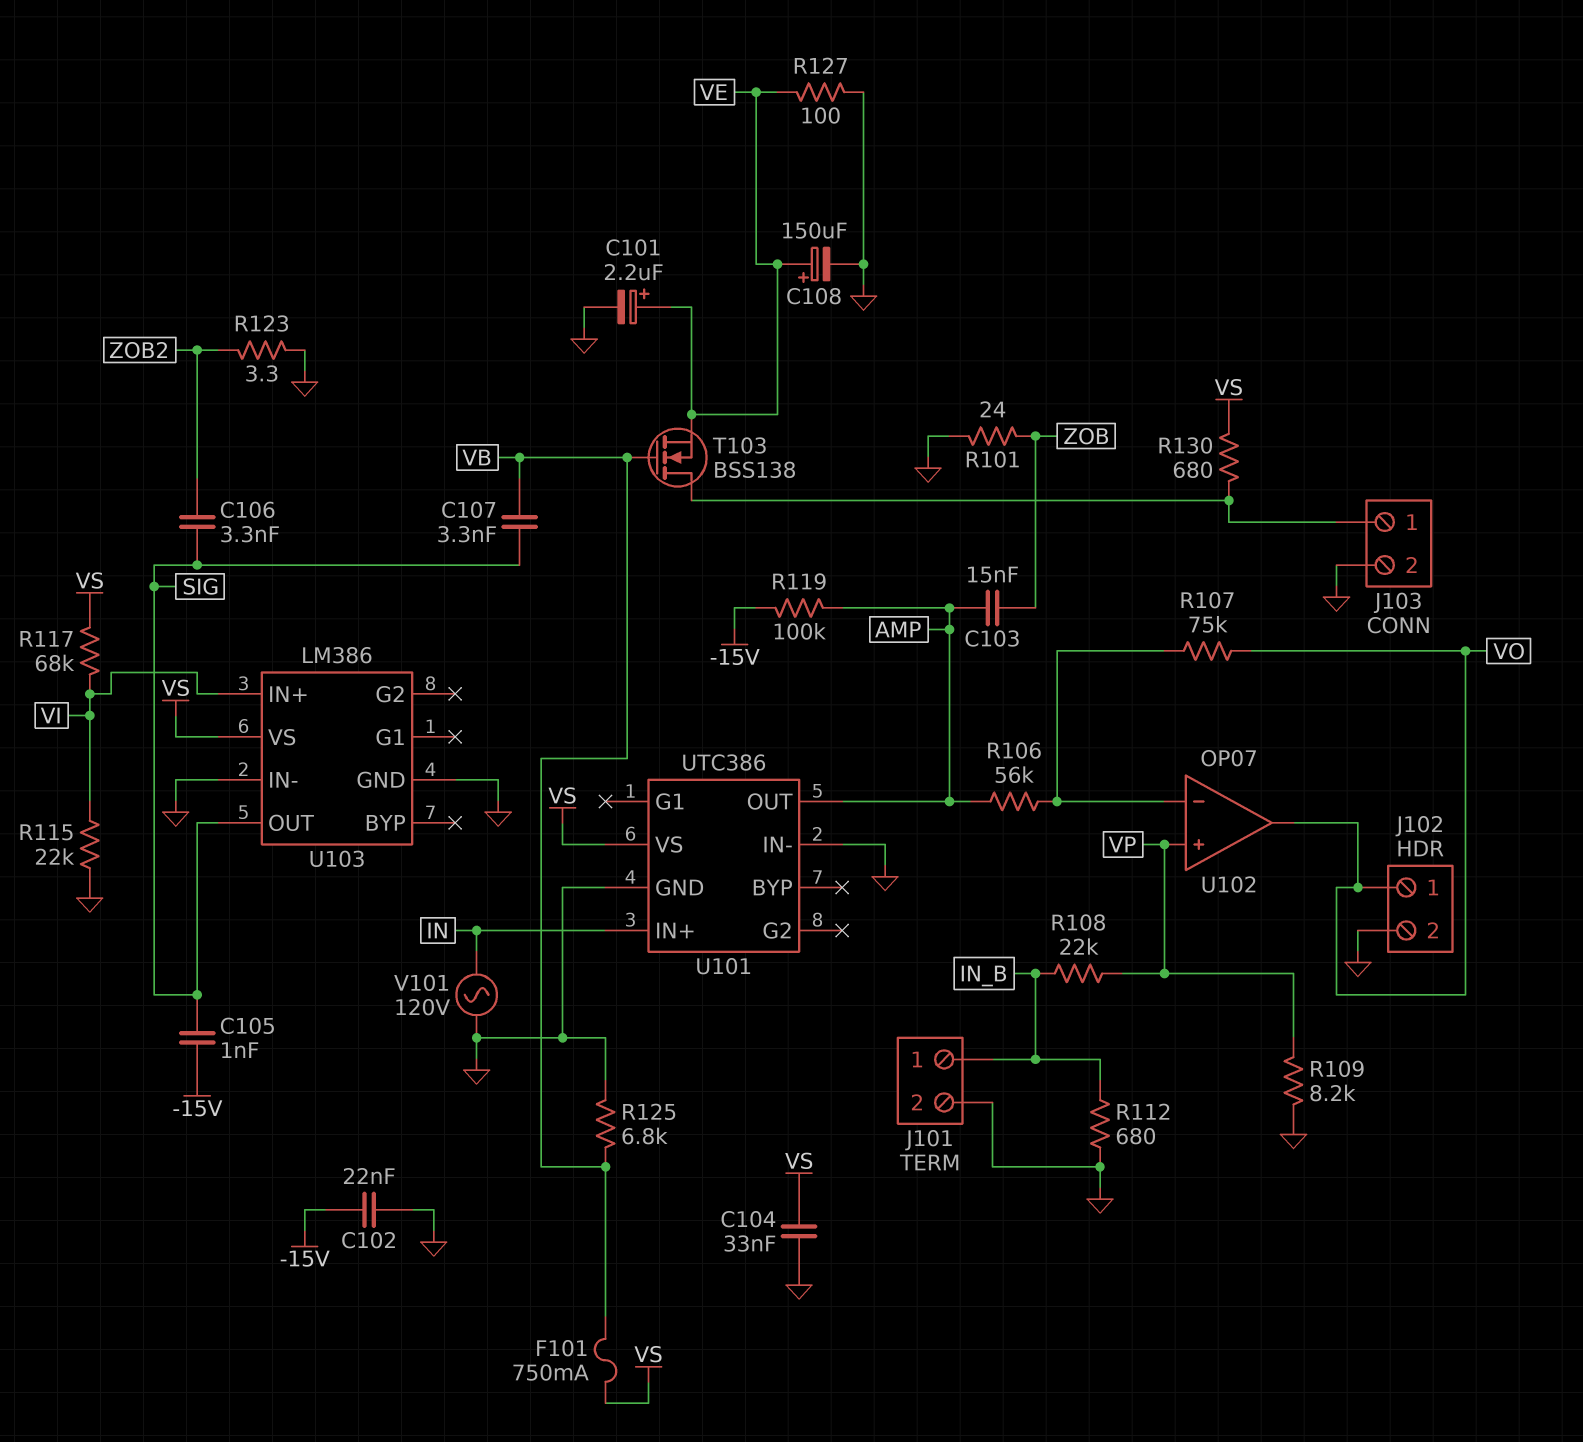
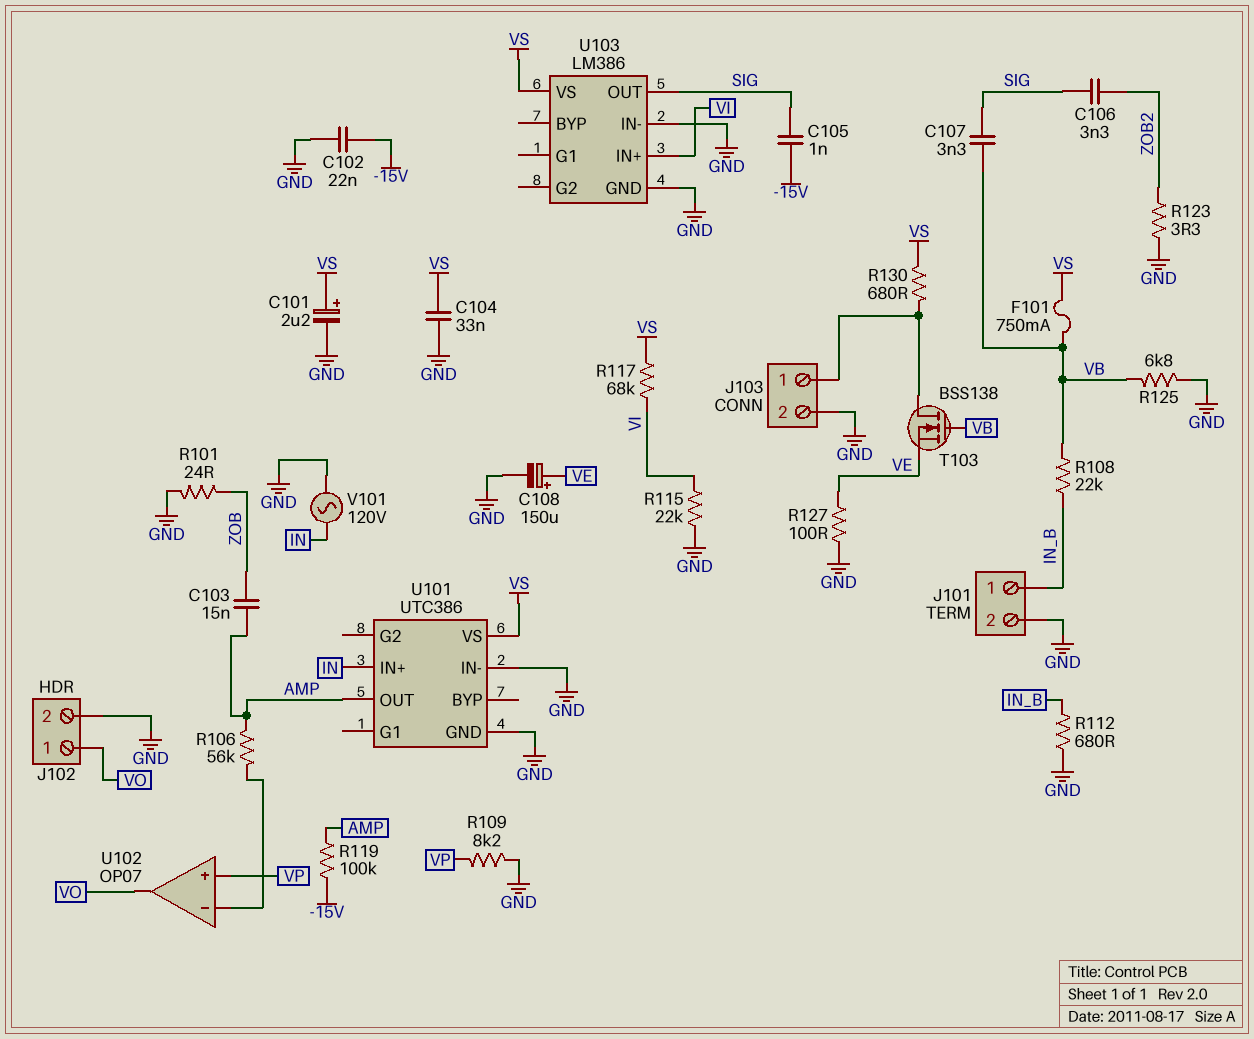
C101: 2.2uF (plus VE, minus GND) -> 2.2uF (plus VS, minus GND)
R107: 75k (U102/in-, VO) -> none
R108: 22k (IN_B, VP) -> 22k (IN_B, VB)

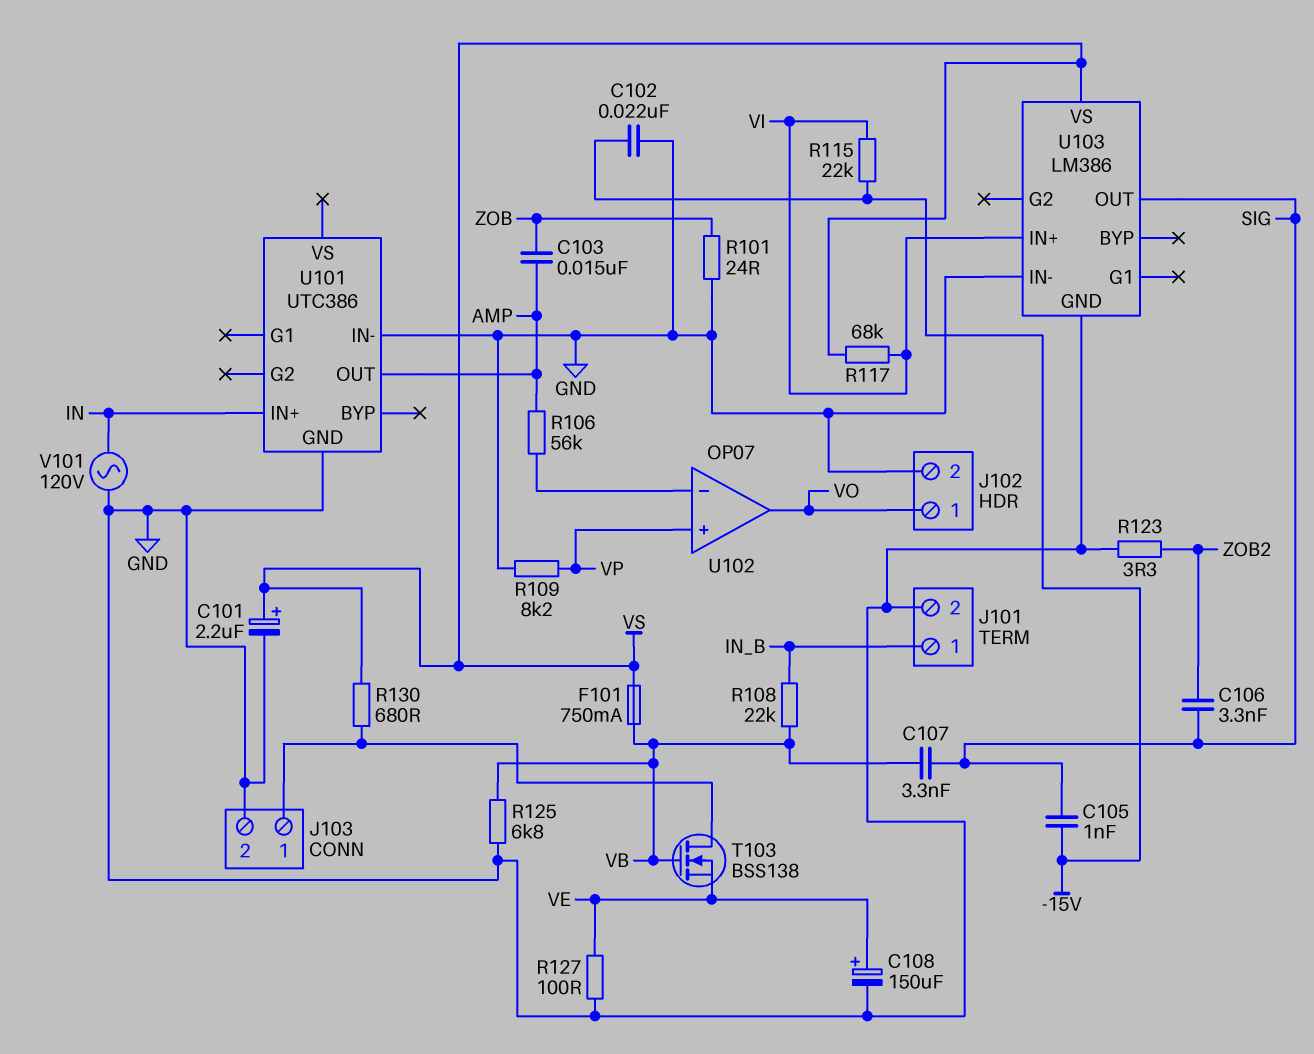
C104: 33nF (GND, VS) -> none
R112: 680 (GND, IN_B) -> none
R115: 22k (GND, VI) -> 22k (-15V, VI)
R119: 100k (-15V, AMP) -> none
U101 pin VS: VS -> none

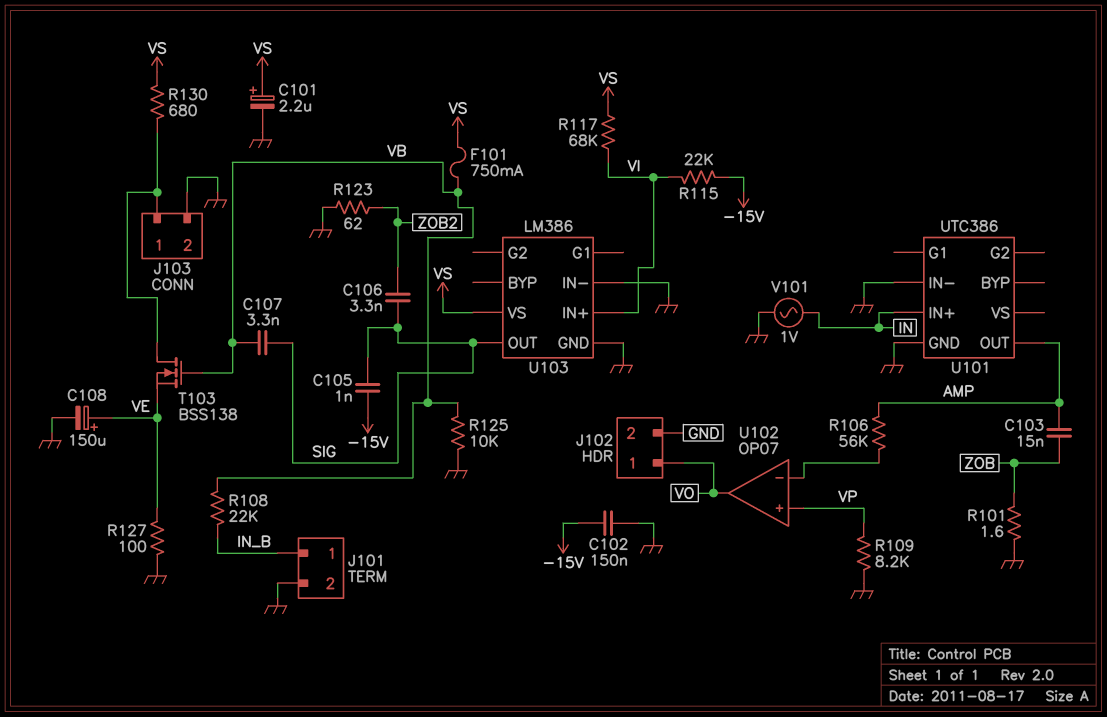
C102: 22nF (-15V, GND) -> 150nF (-15V, GND)
R101: 24 (GND, ZOB) -> 1.6 (GND, ZOB)
R123: 3.3 (GND, ZOB2) -> 62 (GND, ZOB2)
R125: 6.8k (GND, VB) -> 10k (GND, VB)
V101: AC 120V (GND, IN) -> AC 1V (GND, IN)

